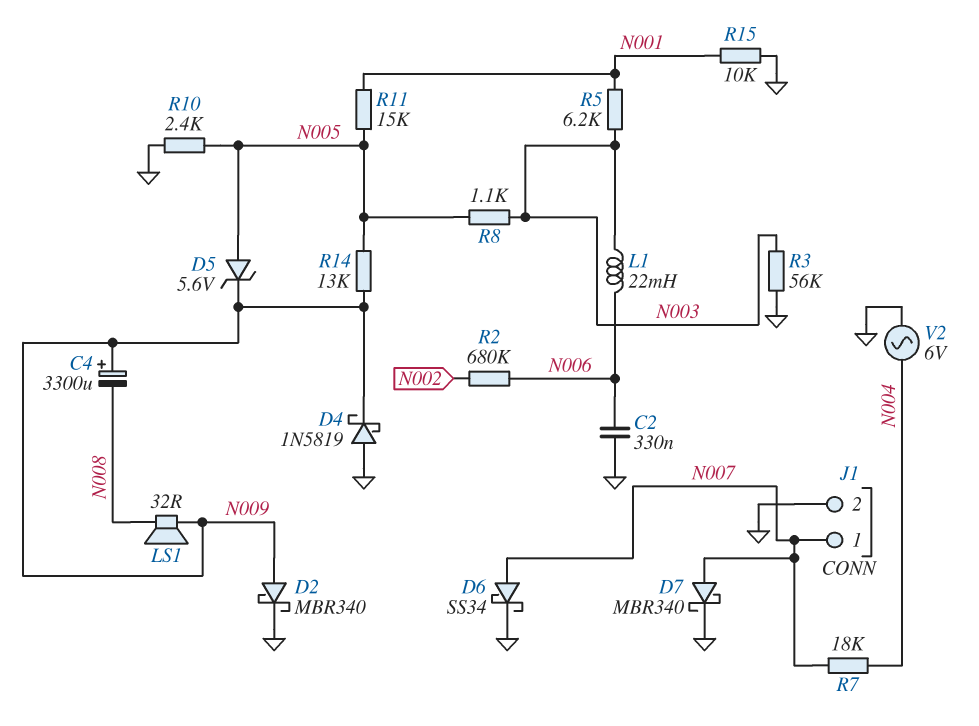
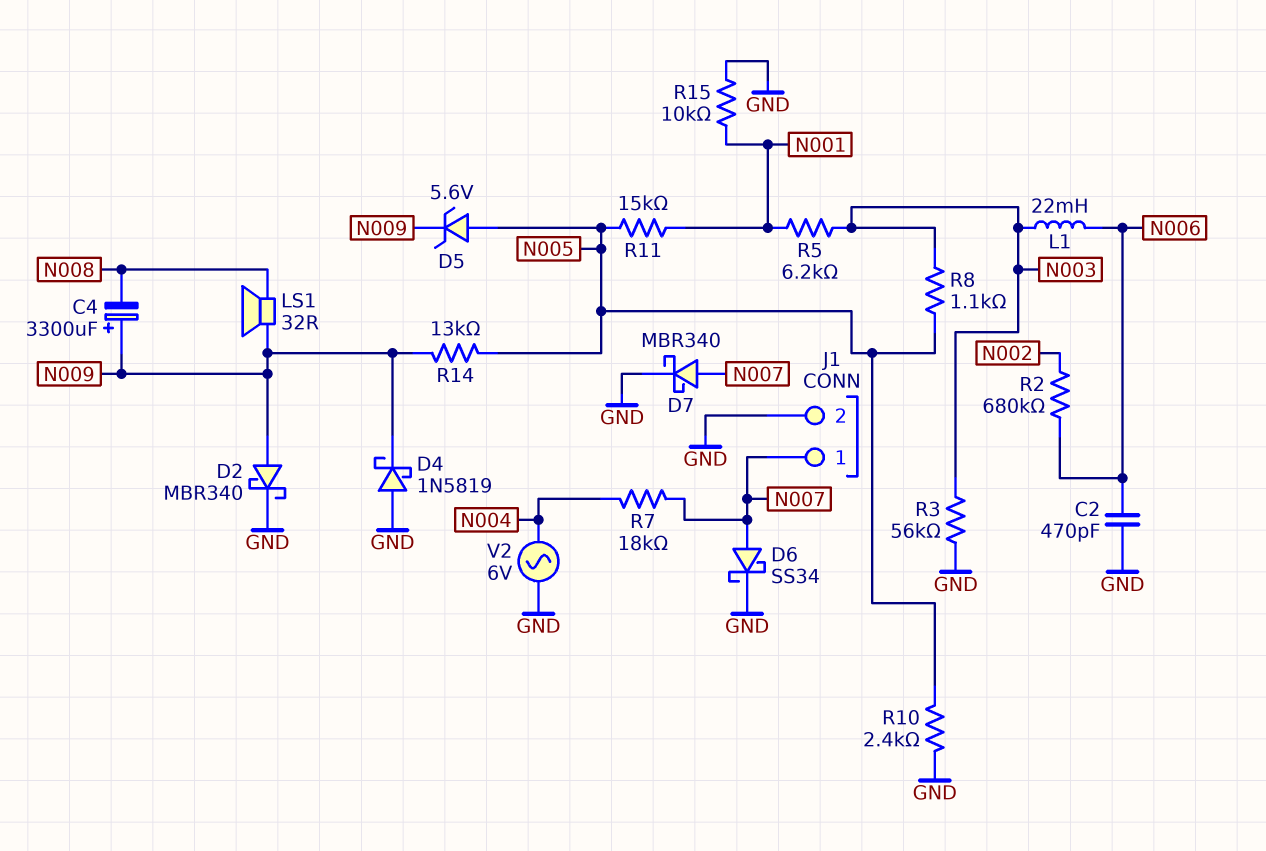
C2: 330nF (GND, N006) -> 470pF (GND, N006)

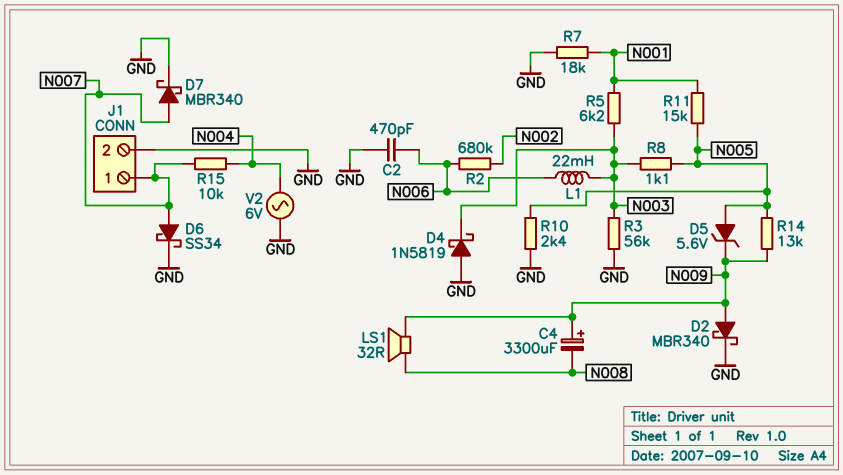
D4: schottky 1N5819 (A GND, K N009) -> schottky 1N5819 (A GND, K N003)
R7: 18k (N004, N007) -> 18k (GND, N001)
R15: 10k (GND, N001) -> 10k (N004, N007)

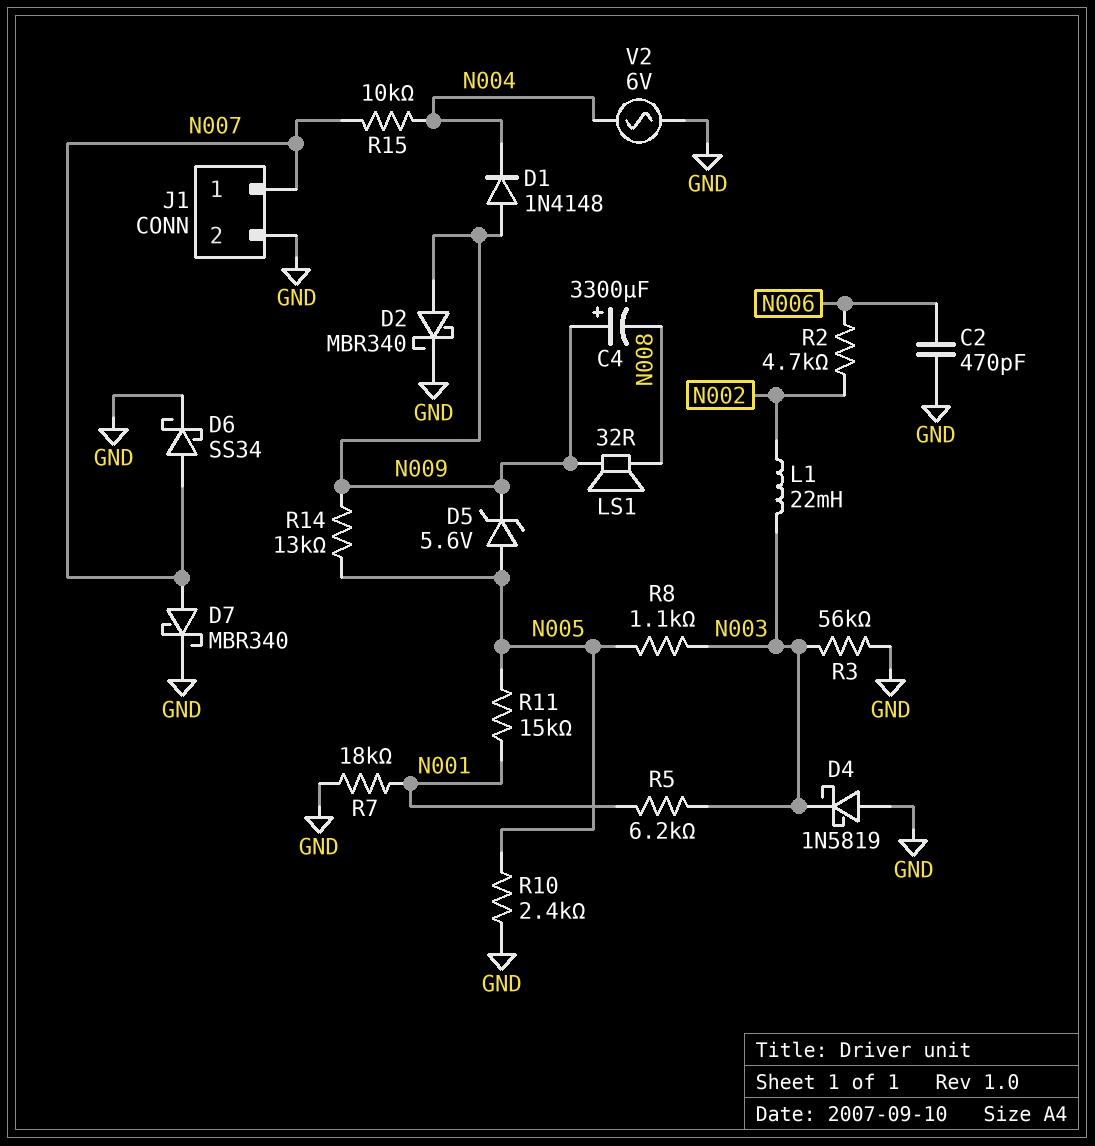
D1: none -> diode 1N4148 (A N009, K N004)
L1: 22mH (N003, N006) -> 22mH (N002, N003)
R2: 680k (N002, N006) -> 4.7k (N002, N006)

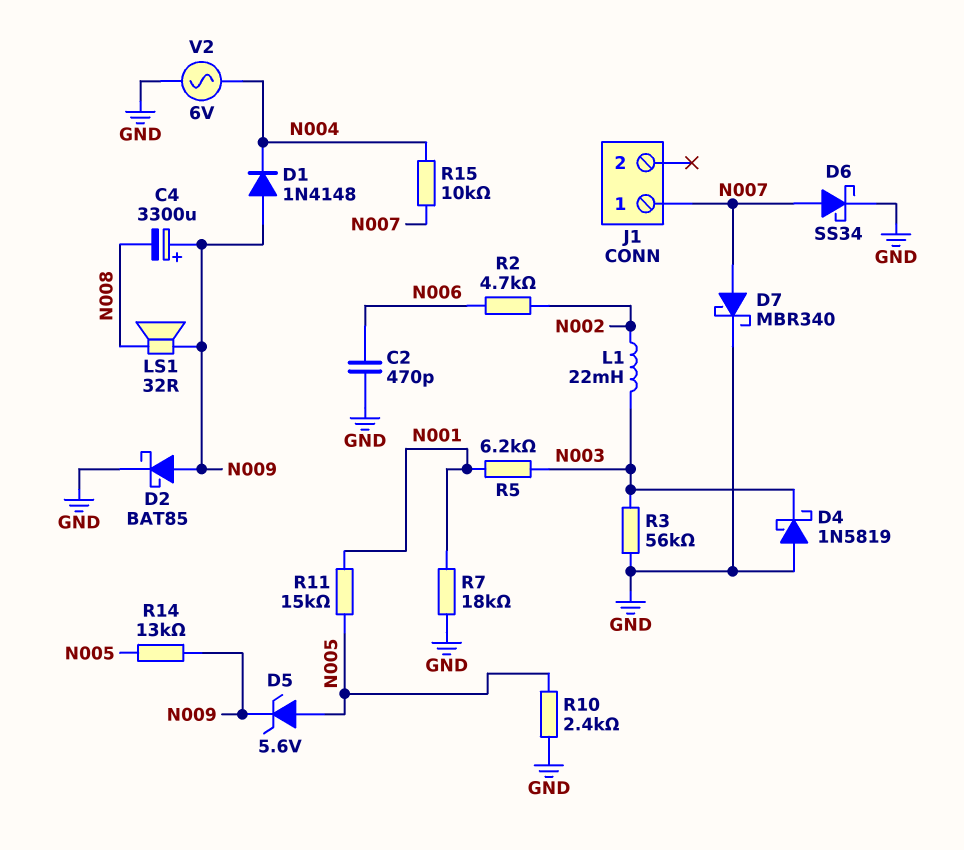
D2: schottky MBR340 (A N009, K GND) -> schottky BAT85 (A N009, K GND)
J1 pin 2: GND -> none
R8: 1.1k (N003, N005) -> none

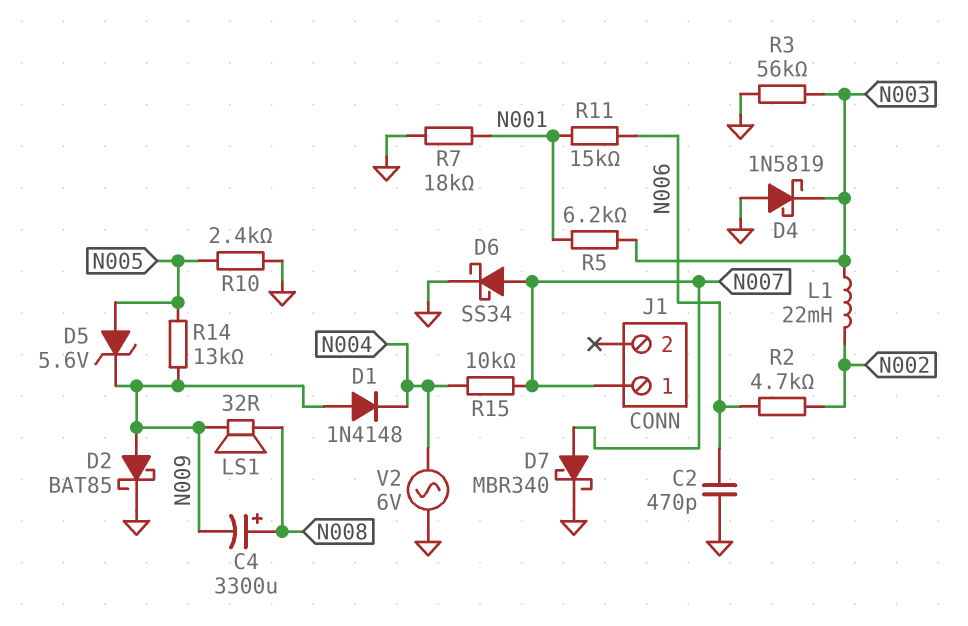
C4: 3300uF (plus N009, minus N008) -> 3300uF (plus N008, minus N009)
R11: 15k (N001, N005) -> 15k (N001, N006)

